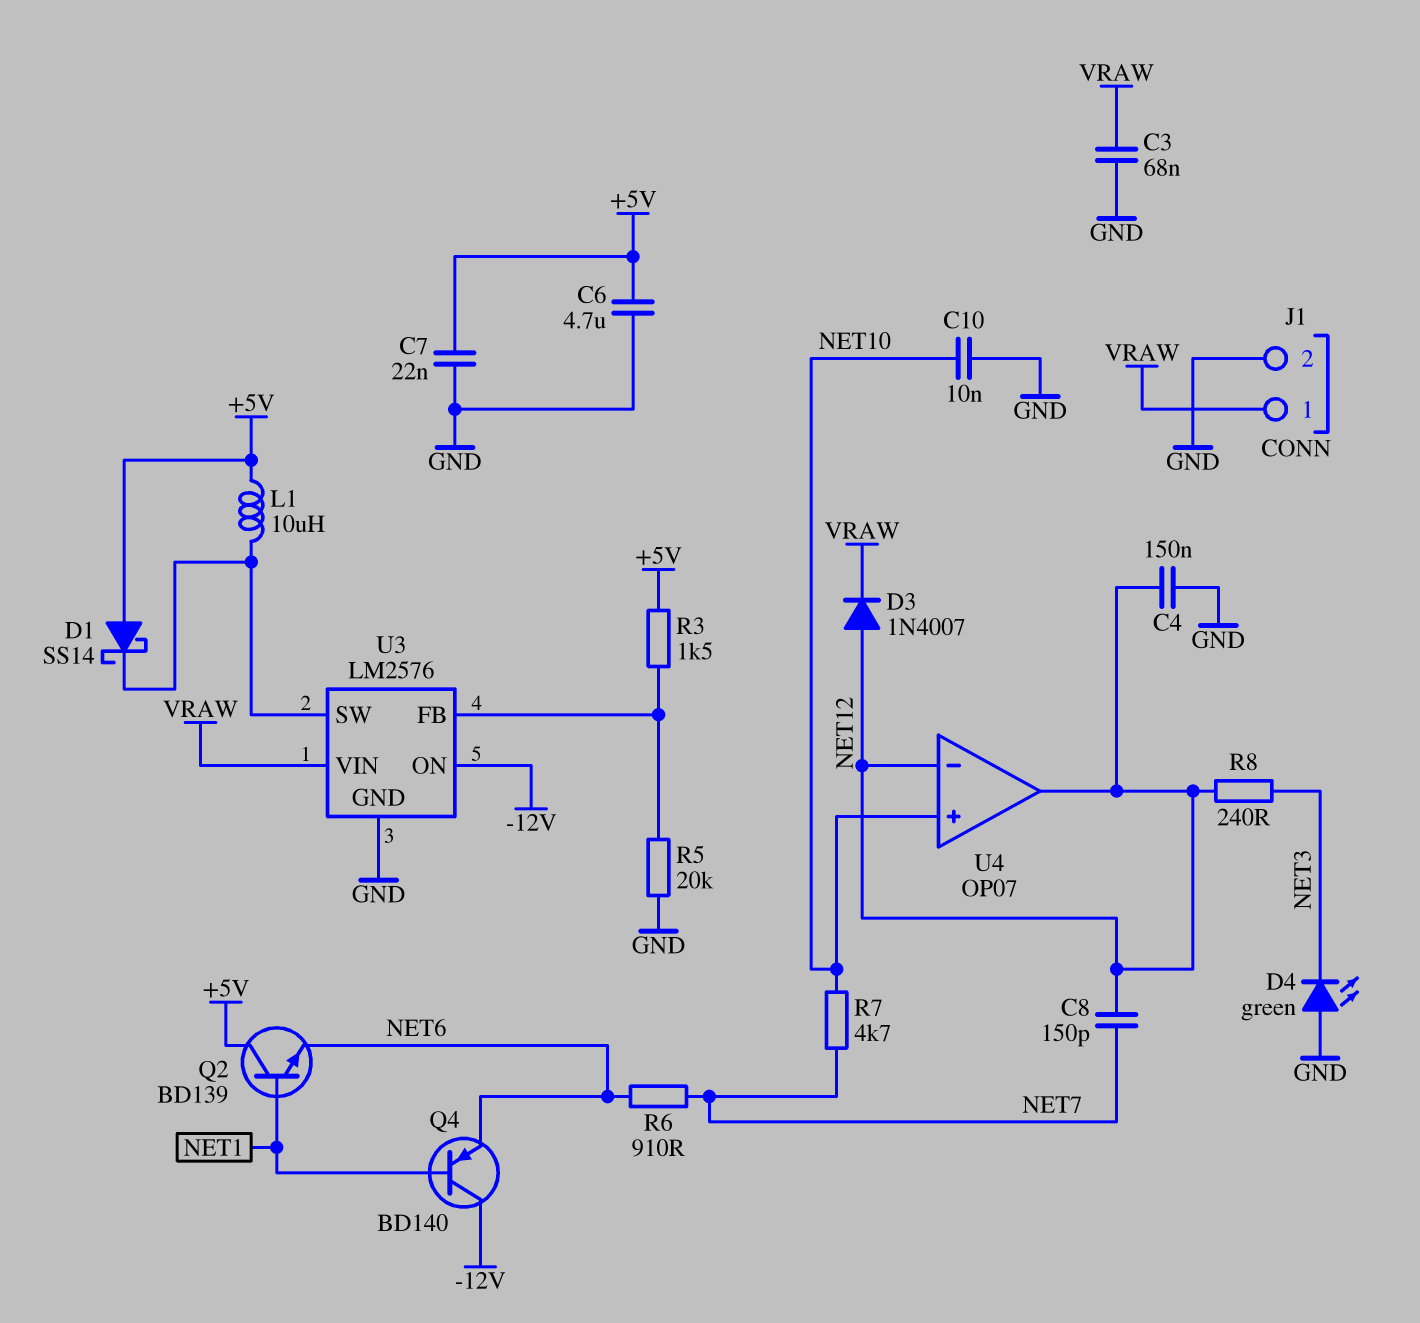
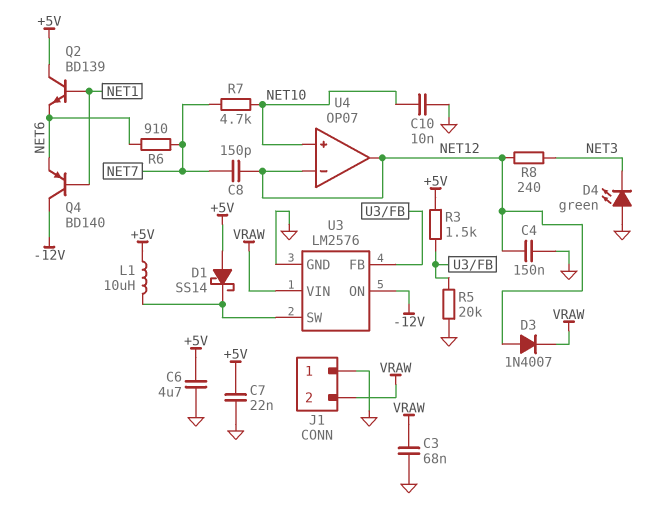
J1 pin 1: VRAW -> GND
J1 pin 2: GND -> VRAW

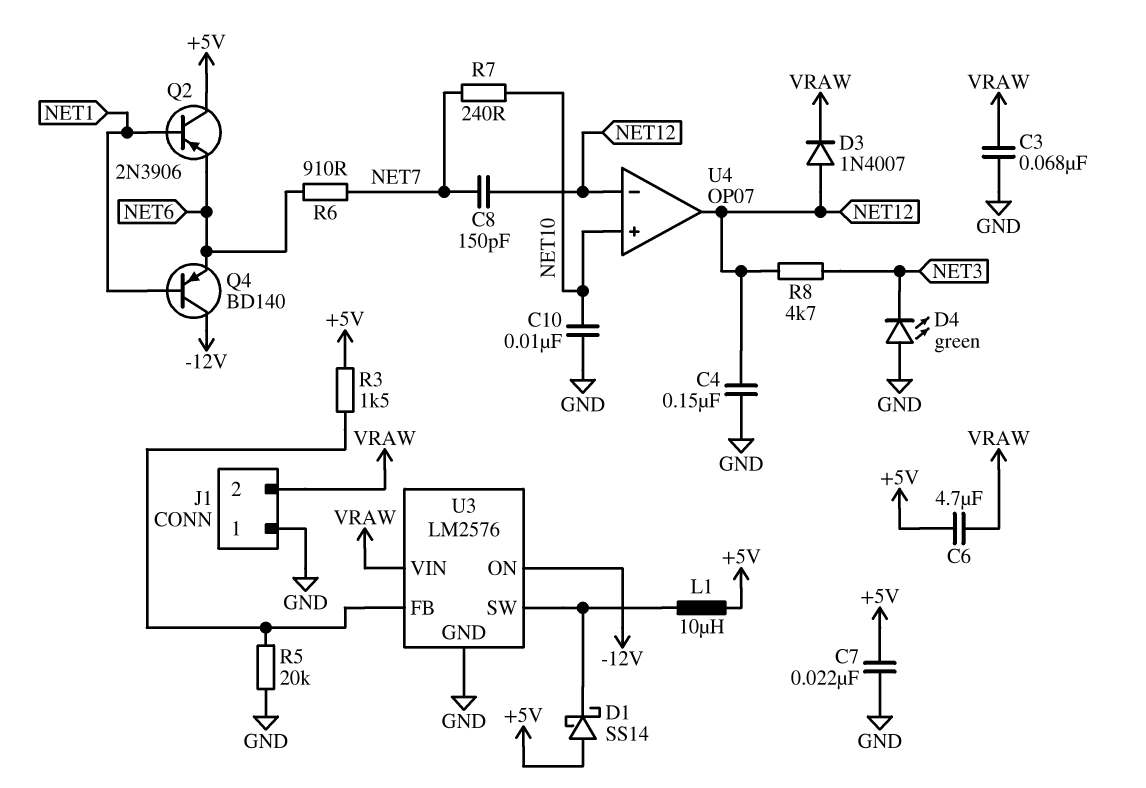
C6: 4.7uF (+5V, GND) -> 4.7uF (+5V, VRAW)
Q2: NPN BD139 (B NET1, C +5V, E NET6) -> PNP 2N3906 (B NET1, C +5V, E NET6)
R7: 4.7k (NET7, NET10) -> 240 (NET7, NET10)
R8: 240 (NET3, NET12) -> 4.7k (NET3, NET12)

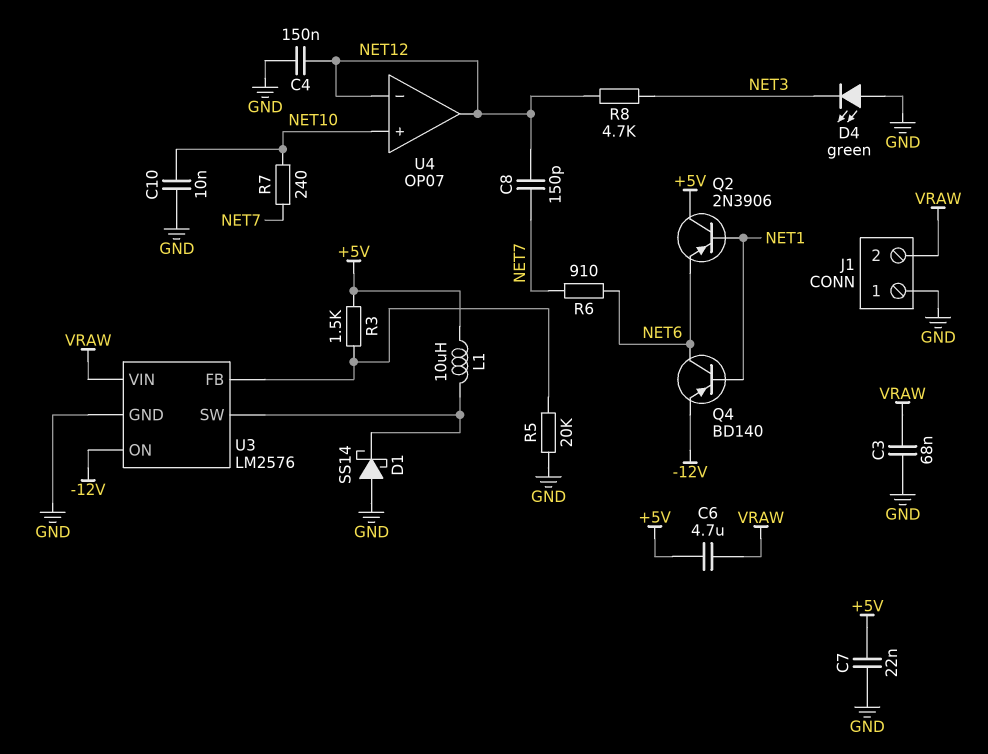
D1: schottky SS14 (A +5V, K U3/SW) -> schottky SS14 (A GND, K U3/SW)
D3: diode 1N4007 (A NET12, K VRAW) -> none
Q4: PNP BD140 (B NET1, C -12V, E NET6) -> PNP BD140 (B NET1, C NET6, E -12V)

